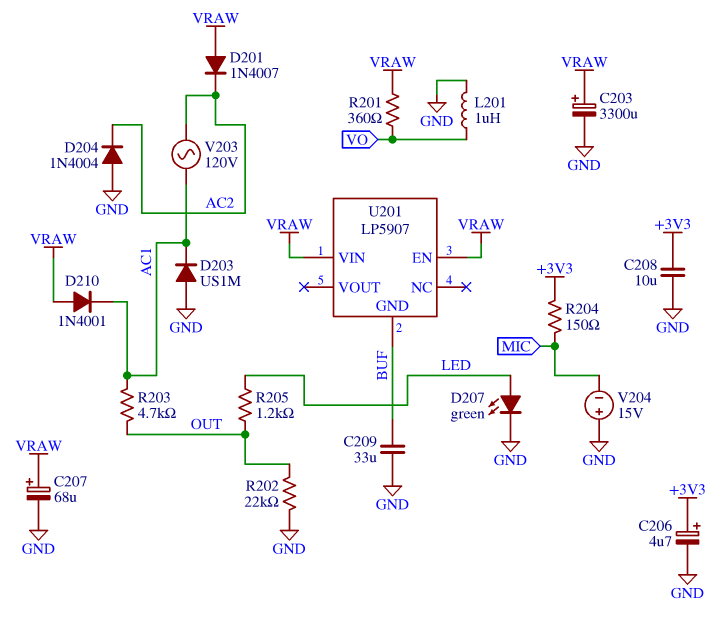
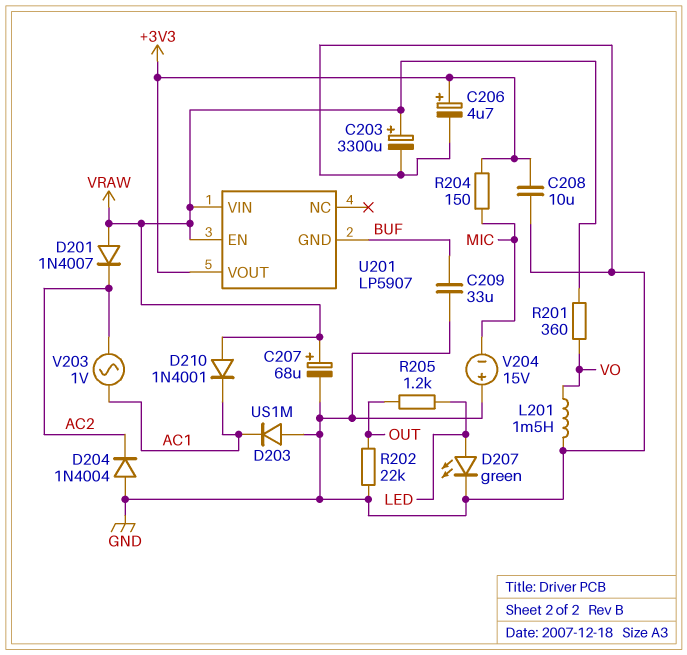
L201: 1uH (GND, VO) -> 1.5mH (GND, VO)
R203: 4.7k (AC1, OUT) -> none
U201 pin VOUT: none -> +3V3
V203: AC 120V (AC1, AC2) -> AC 1V (AC1, AC2)

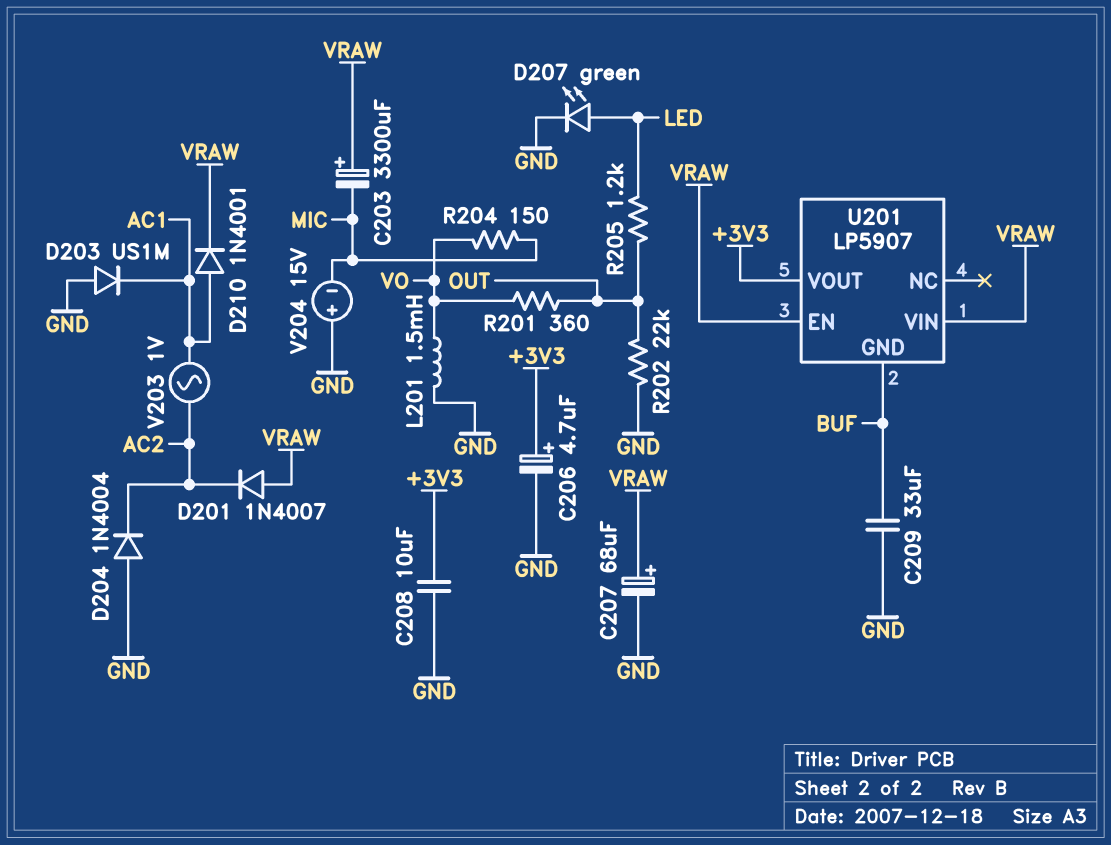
C203: 3300uF (plus VRAW, minus GND) -> 3300uF (plus VRAW, minus MIC)
D210: diode 1N4001 (A VRAW, K AC1) -> diode 1N4001 (A AC1, K VRAW)
R201: 360 (VO, VRAW) -> 360 (OUT, VO)
R204: 150 (+3V3, MIC) -> 150 (MIC, VO)

